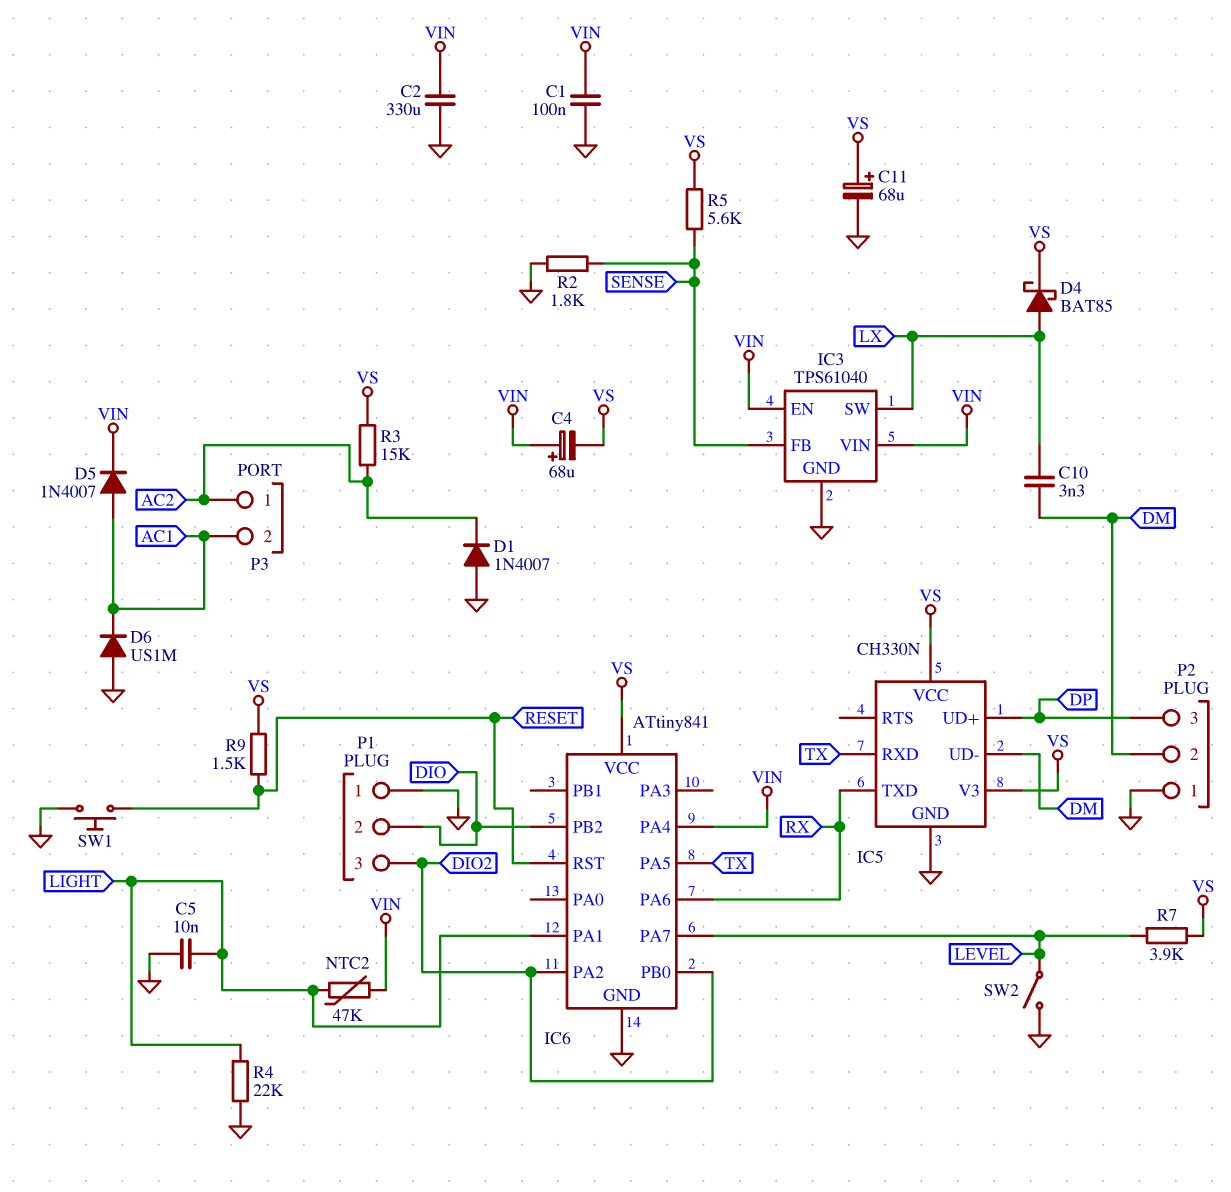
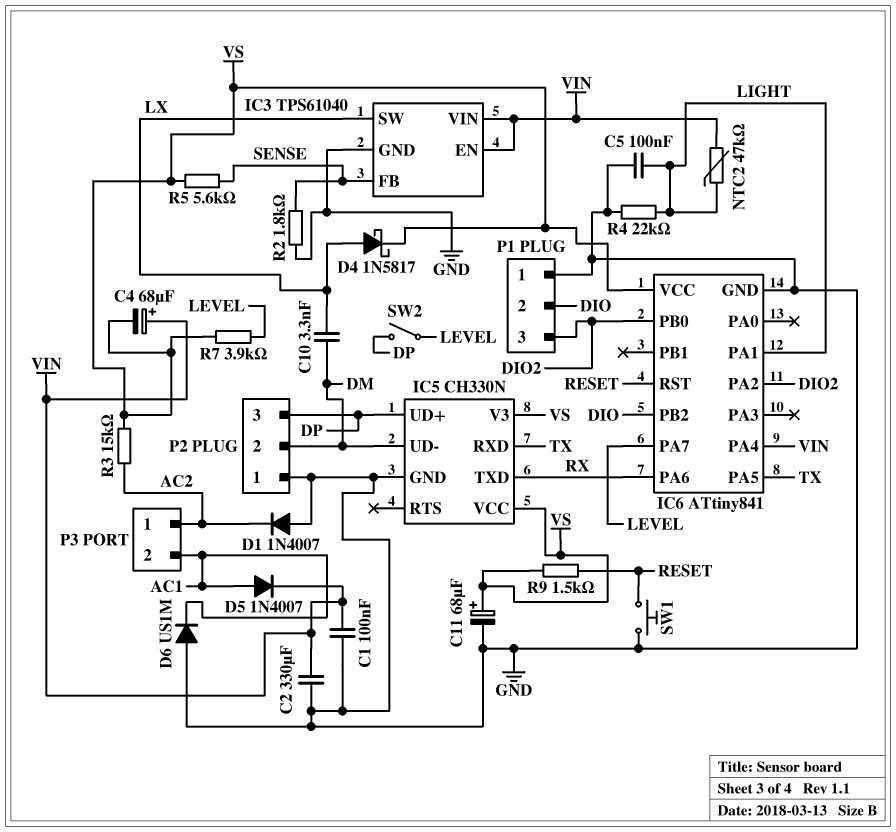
C5: 10nF (GND, LIGHT) -> 100nF (GND, LIGHT)
D4: schottky BAT85 (A LX, K VS) -> schottky 1N5817 (A LX, K VS)
SW2: switch (GND, LEVEL) -> switch (DP, LEVEL)

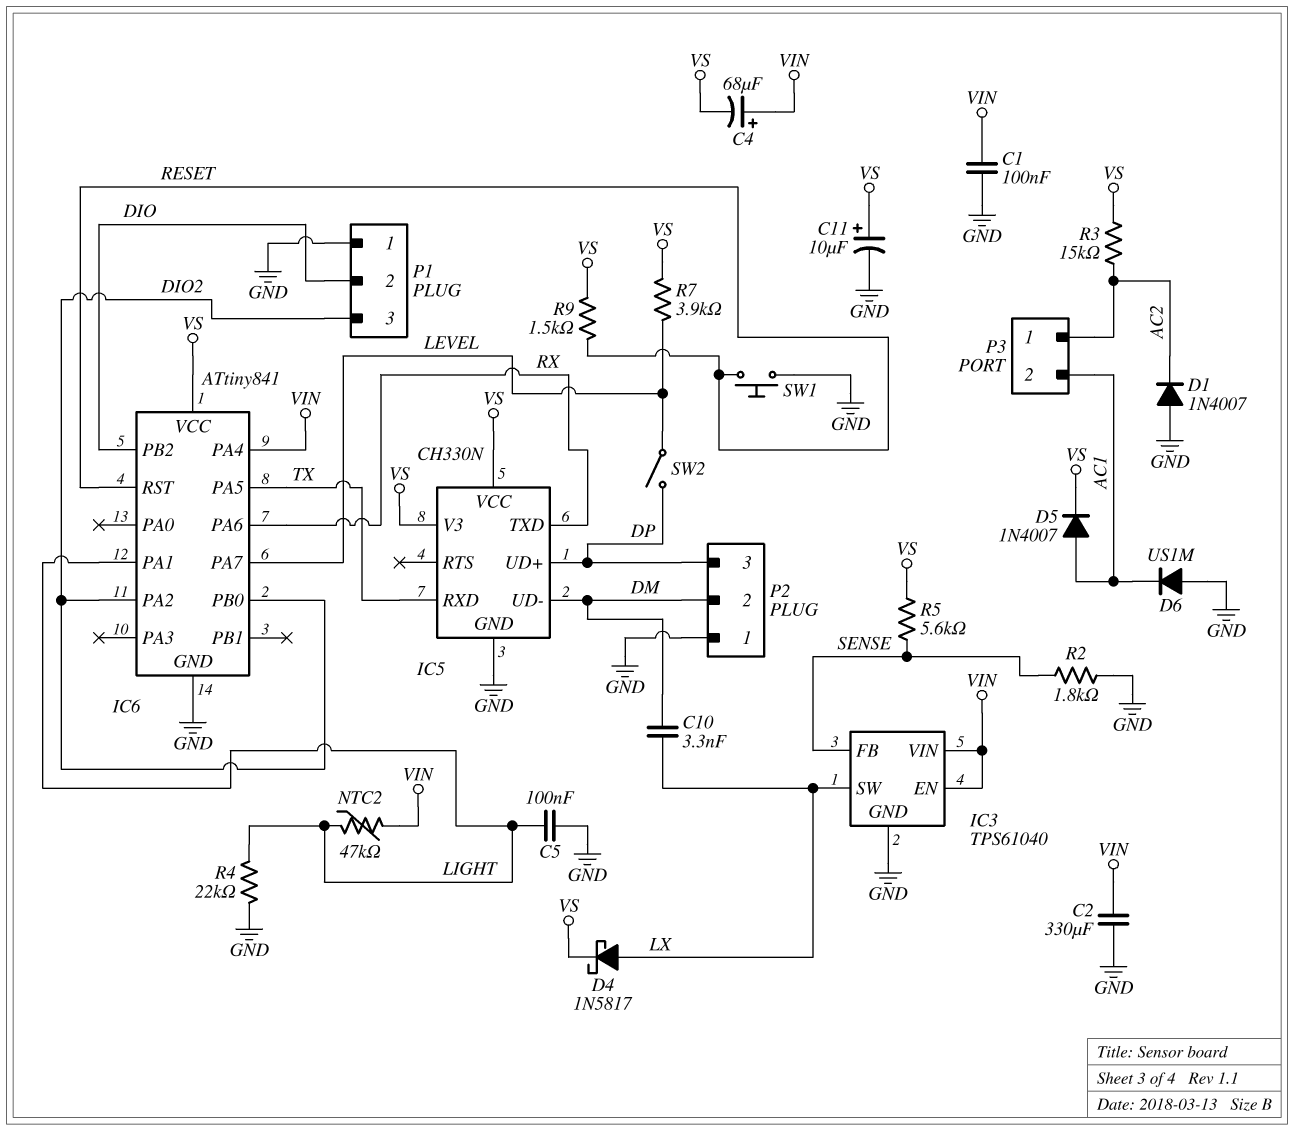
C11: 68uF (plus VS, minus GND) -> 10uF (plus VS, minus GND)
D5: diode 1N4007 (A AC1, K VIN) -> diode 1N4007 (A AC1, K VS)

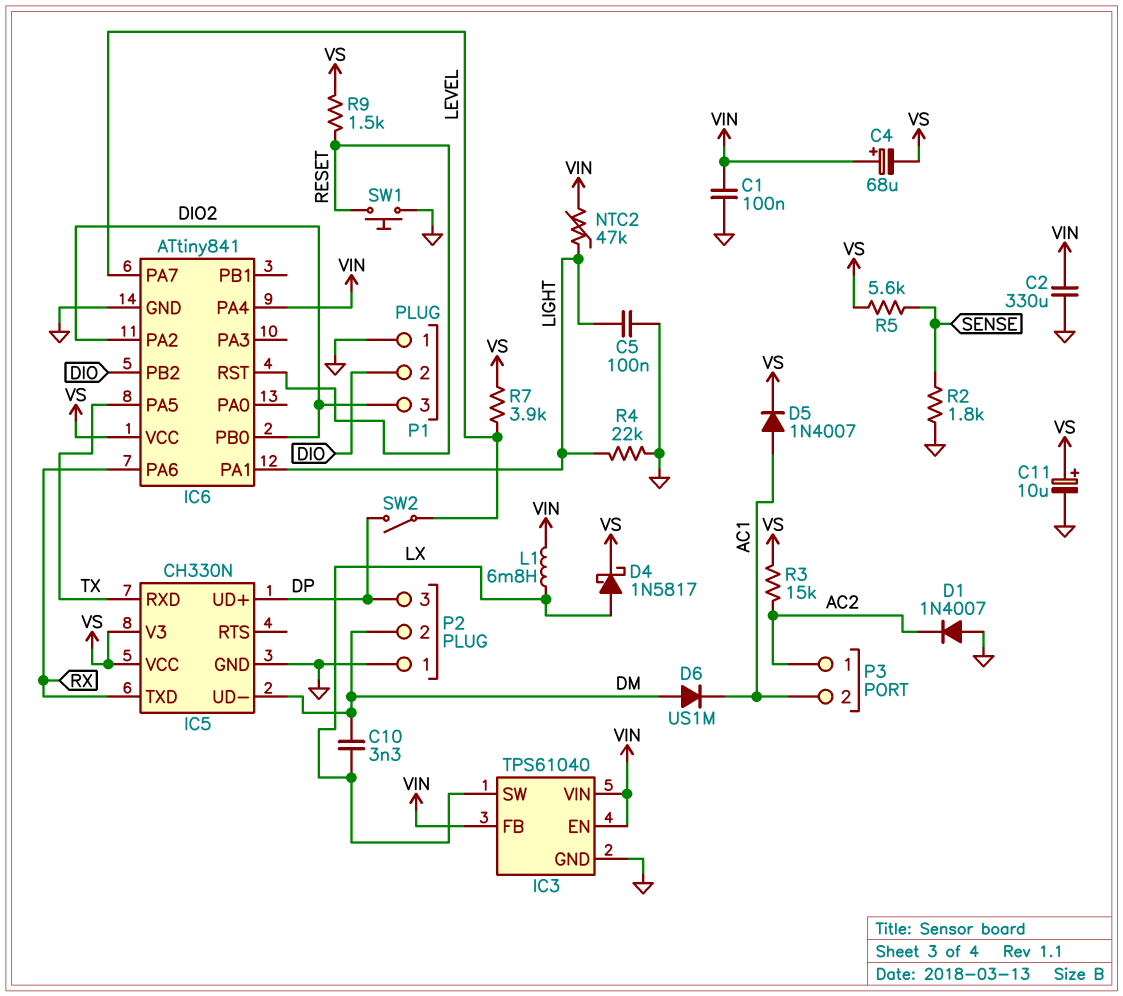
D6: diode US1M (A GND, K AC1) -> diode US1M (A DM, K AC1)
IC3 pin FB: SENSE -> VIN
L1: none -> 6.8mH (LX, VIN)

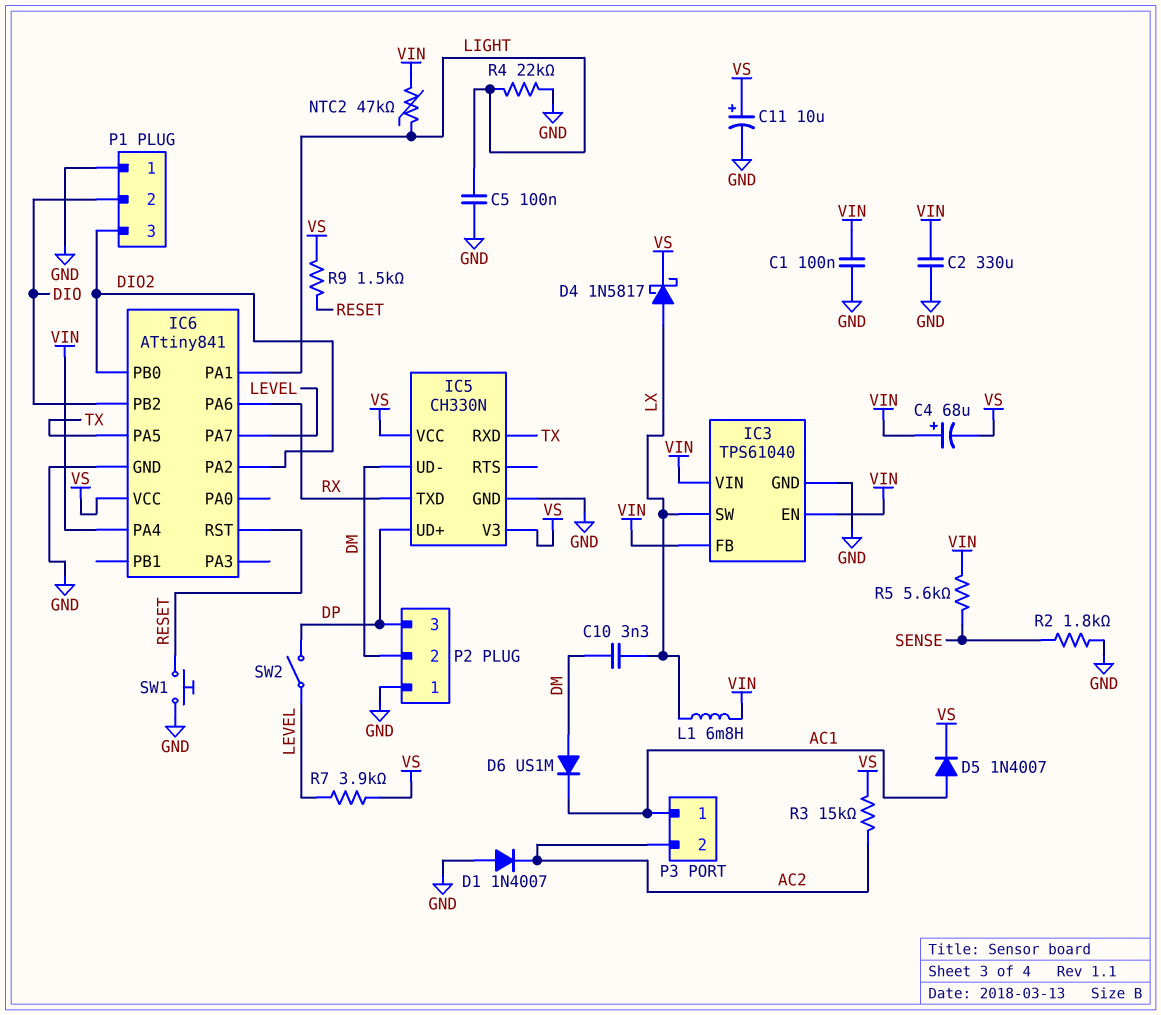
P3 pin 1: AC2 -> AC1
P3 pin 2: AC1 -> AC2
R5: 5.6k (SENSE, VS) -> 5.6k (SENSE, VIN)

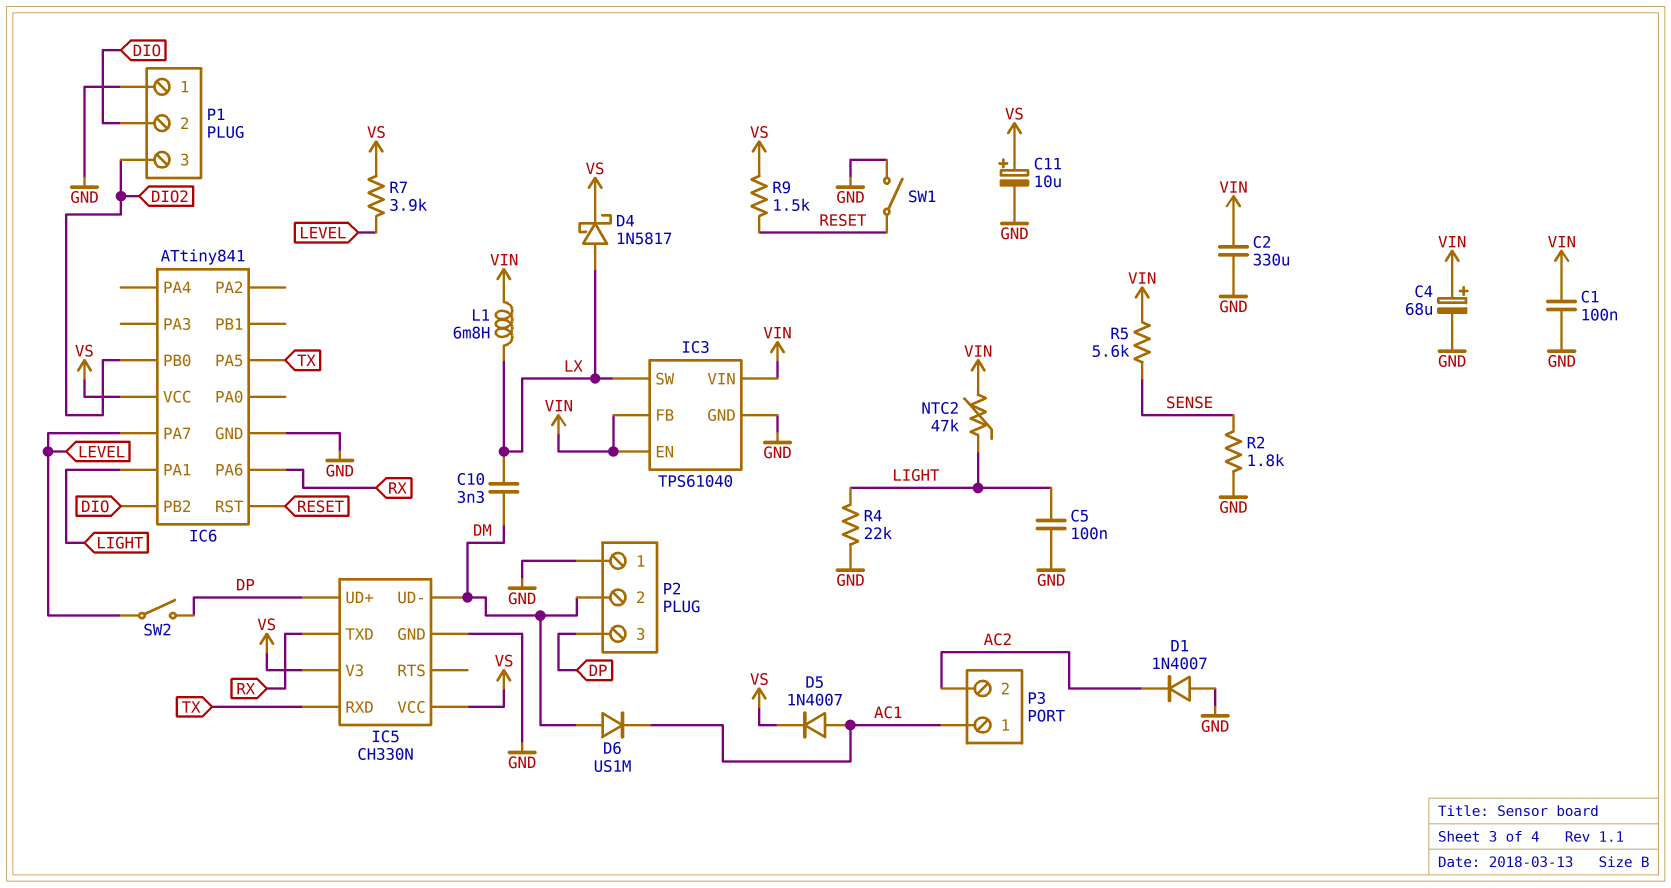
C4: 68uF (plus VIN, minus VS) -> 68uF (plus VIN, minus GND)
IC6 pin PA2: DIO2 -> none
IC6 pin PA4: VIN -> none
R3: 15k (AC2, VS) -> none
SW1: button (GND, RESET) -> switch (GND, RESET)

